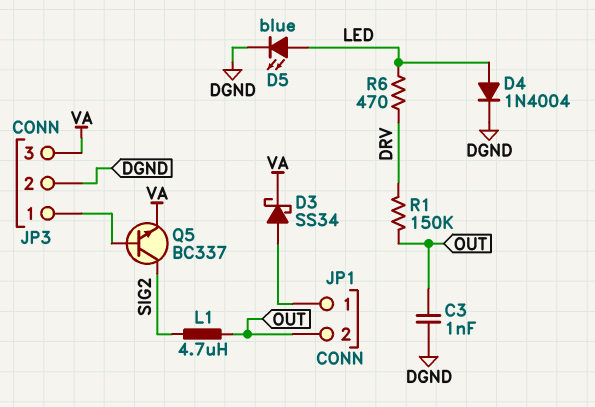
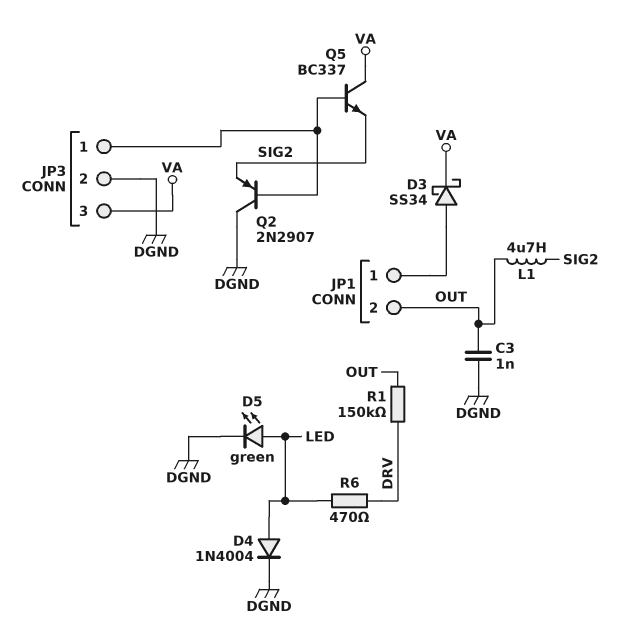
D5: LED blue (A LED, K DGND) -> LED green (A LED, K DGND)
Q2: none -> PNP 2N2907 (B JP3/1, C DGND, E SIG2)
Q5: NPN BC337 (B JP3/1, C SIG2, E VA) -> NPN BC337 (B JP3/1, C VA, E SIG2)

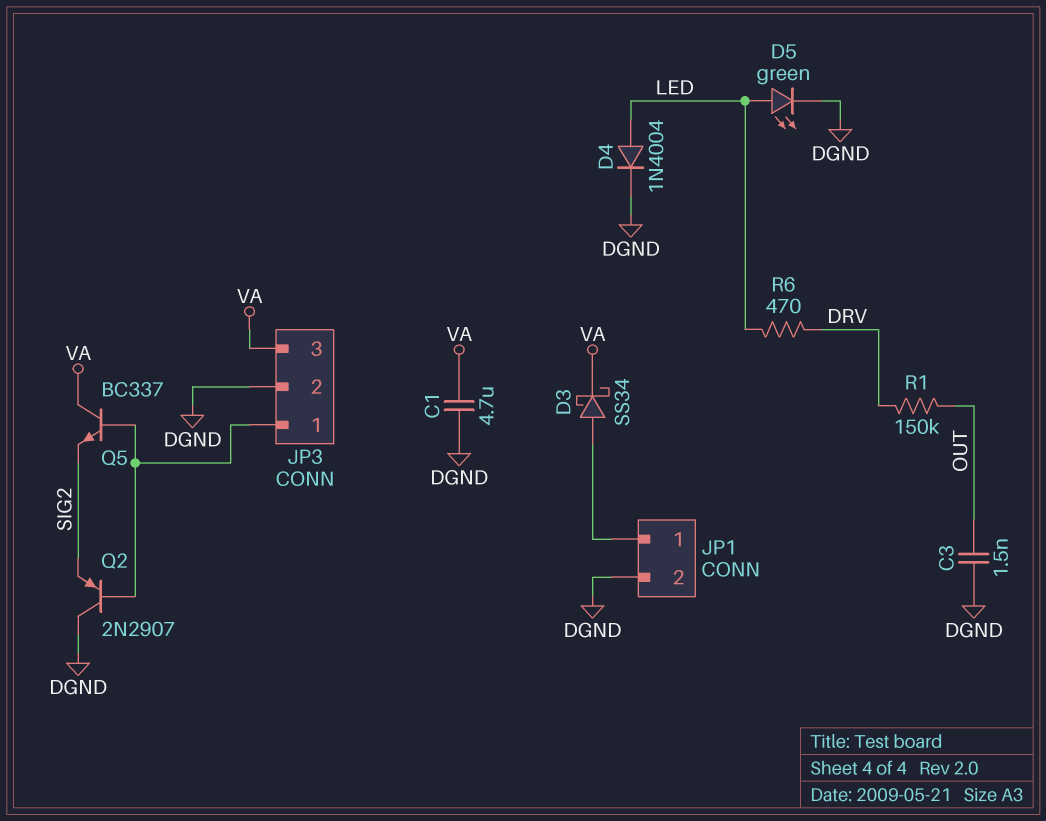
C1: none -> 4.7uF (DGND, VA)
C3: 1nF (DGND, OUT) -> 1.5nF (DGND, OUT)
JP1 pin 2: OUT -> DGND
L1: 4.7uH (OUT, SIG2) -> none

